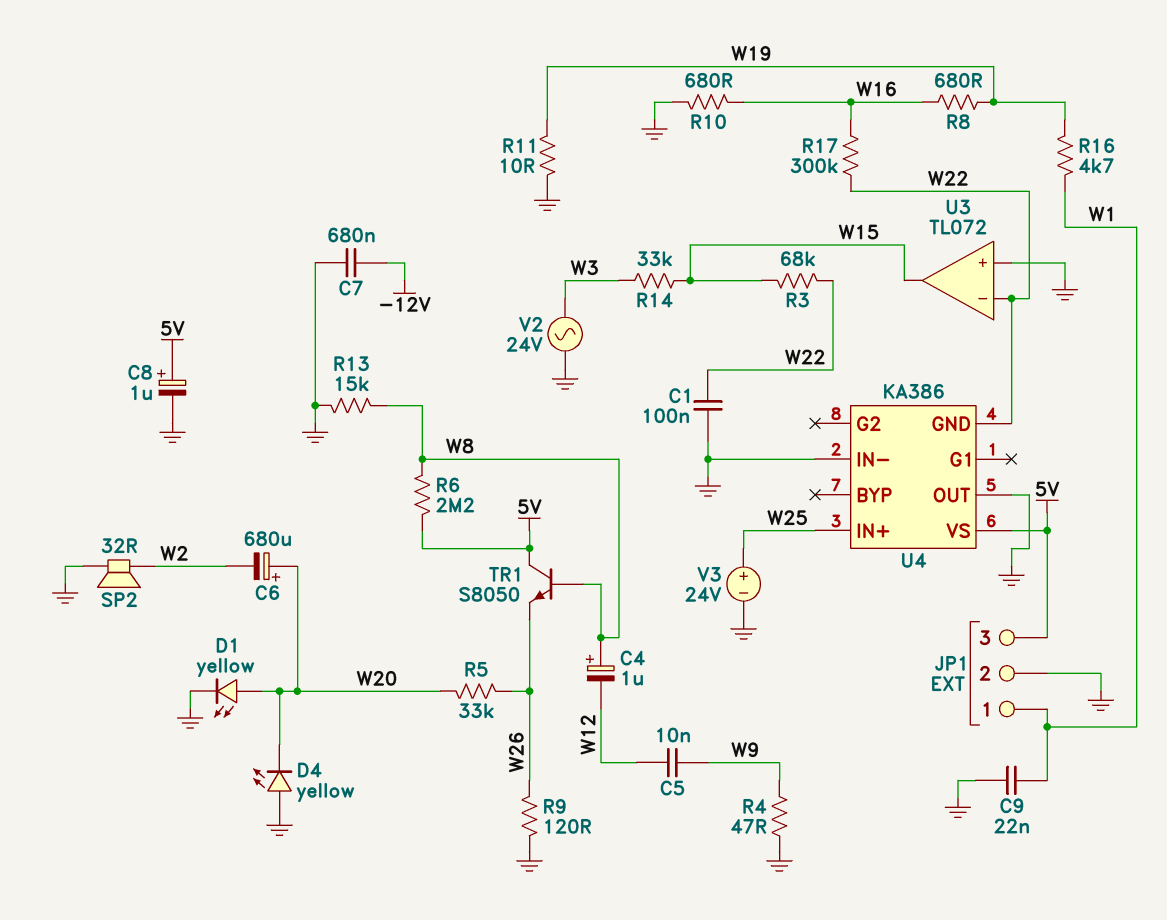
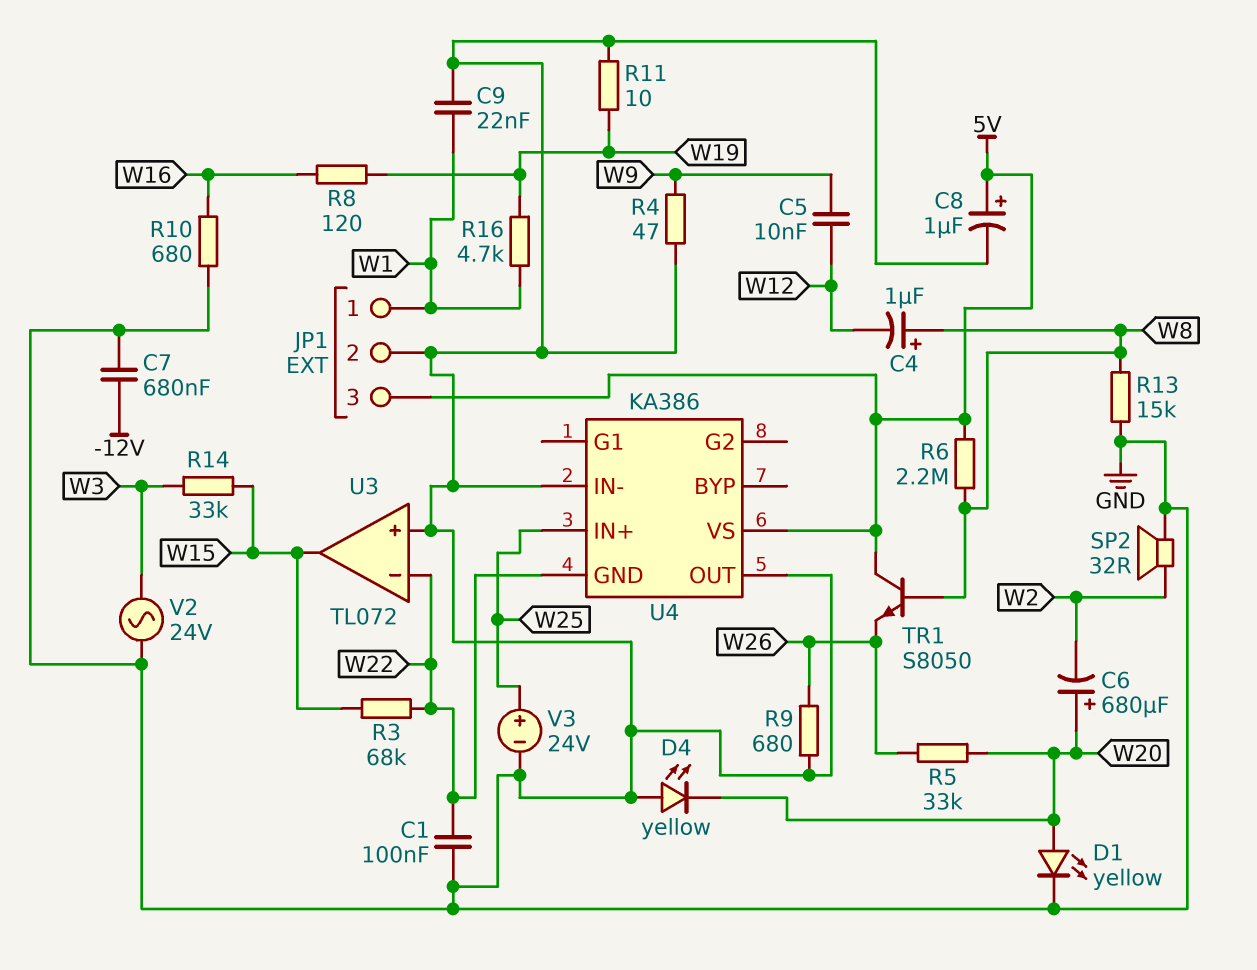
R8: 680 (W16, W19) -> 120 (W16, W19)
R9: 120 (GND, W26) -> 680 (GND, W26)
R17: 300k (W16, W22) -> none

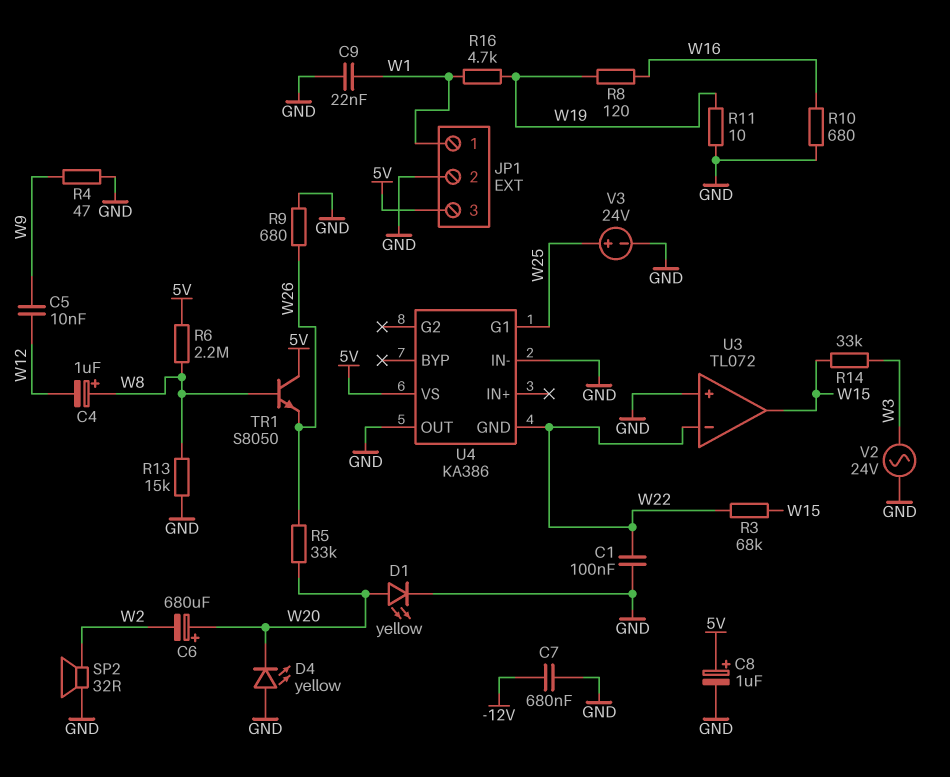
U4 pin G1: none -> W25
U4 pin IN+: W25 -> none

